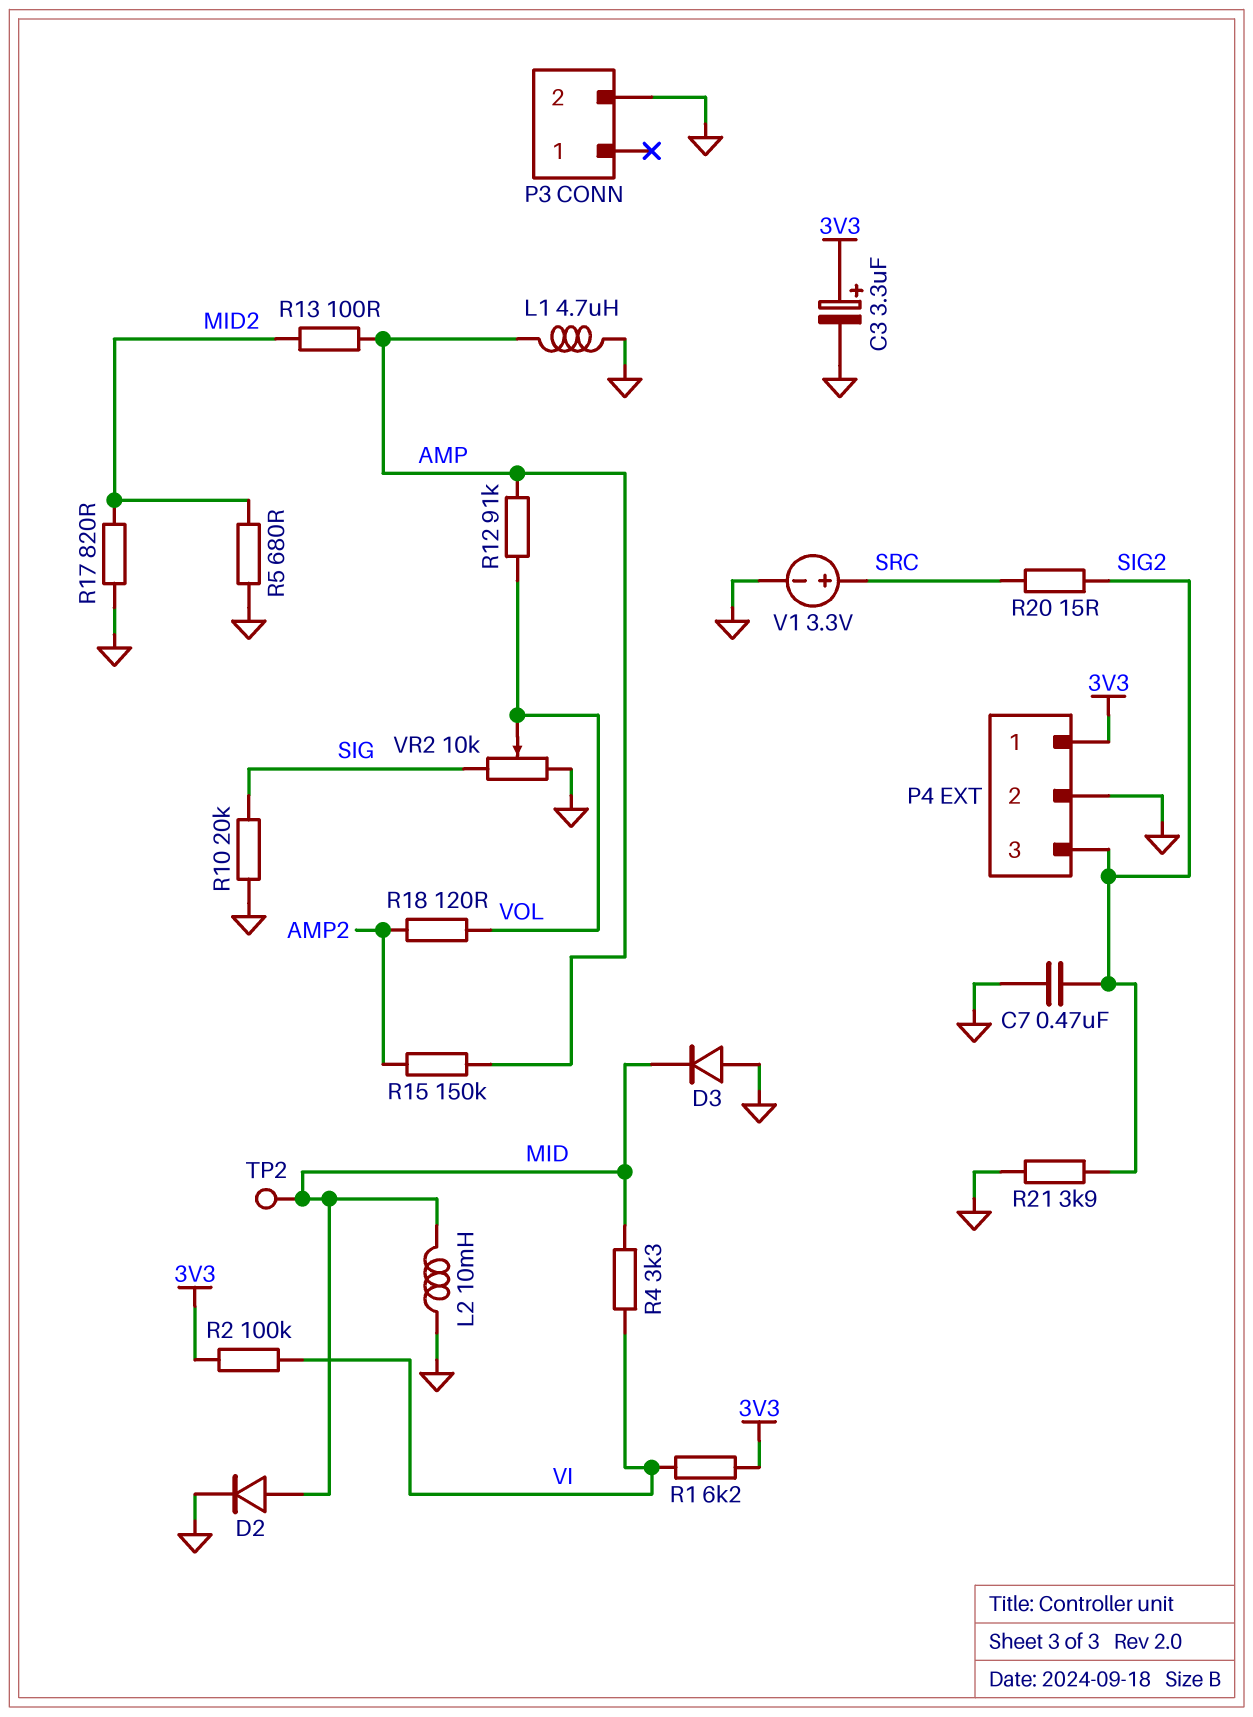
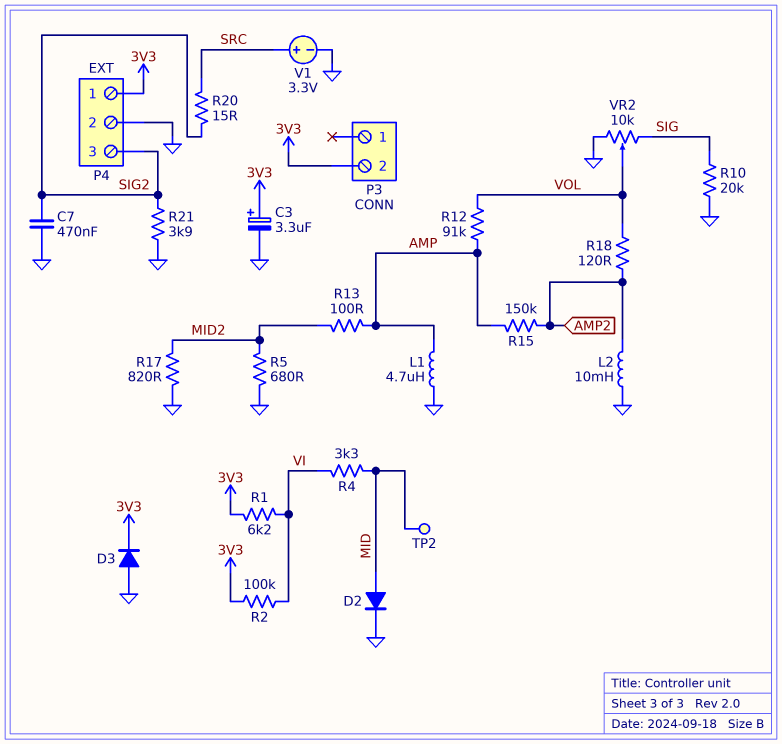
D3: diode (A GND, K MID) -> diode (A GND, K 3V3)
L2: 10mH (GND, MID) -> 10mH (AMP2, GND)
P3 pin 2: GND -> 3V3

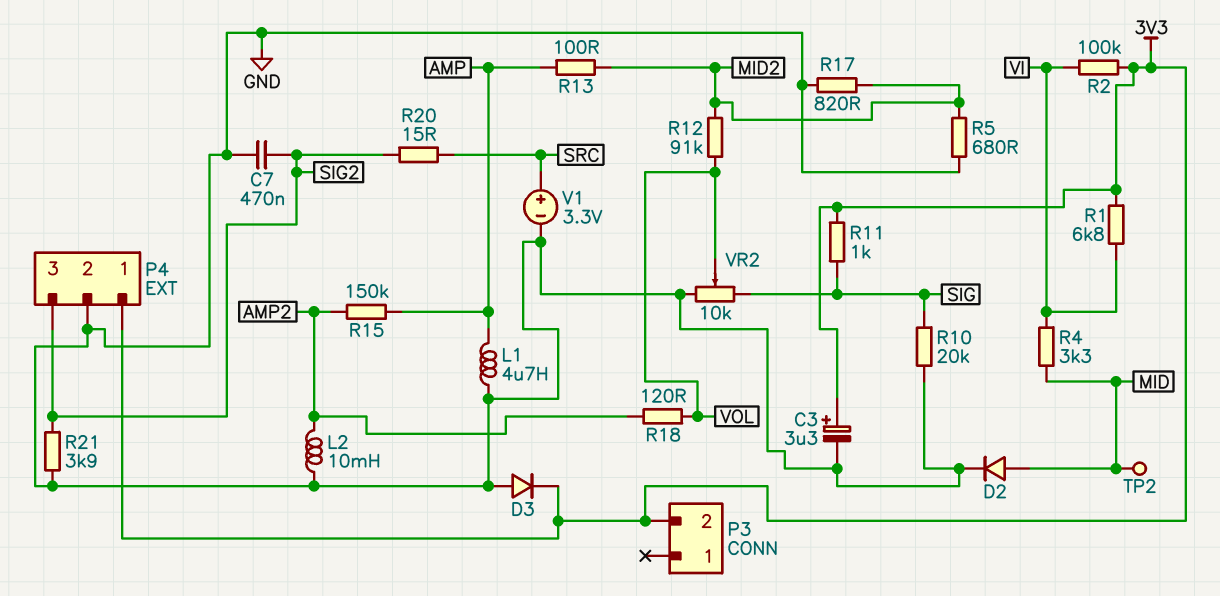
R1: 6.2k (3V3, VI) -> 6.8k (3V3, VI)
R11: none -> 1k (3V3, SIG)
R12: 91k (AMP, VOL) -> 91k (MID2, VOL)

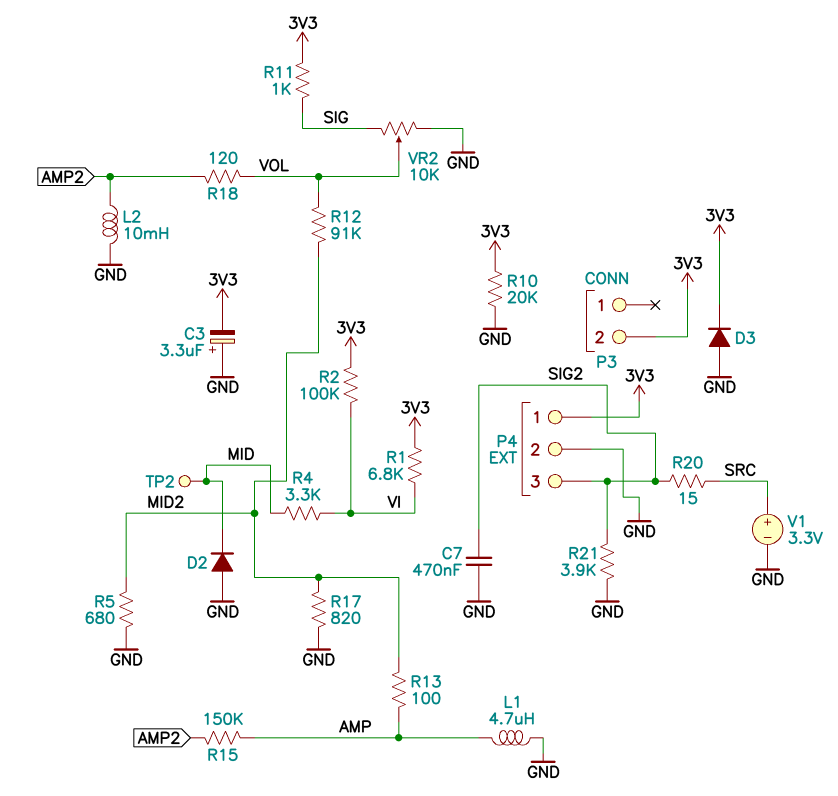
C3: 3.3uF (plus 3V3, minus GND) -> 3.3uF (plus GND, minus 3V3)
D2: diode (A MID, K GND) -> diode (A GND, K MID)
R10: 20k (GND, SIG) -> 20k (3V3, GND)

